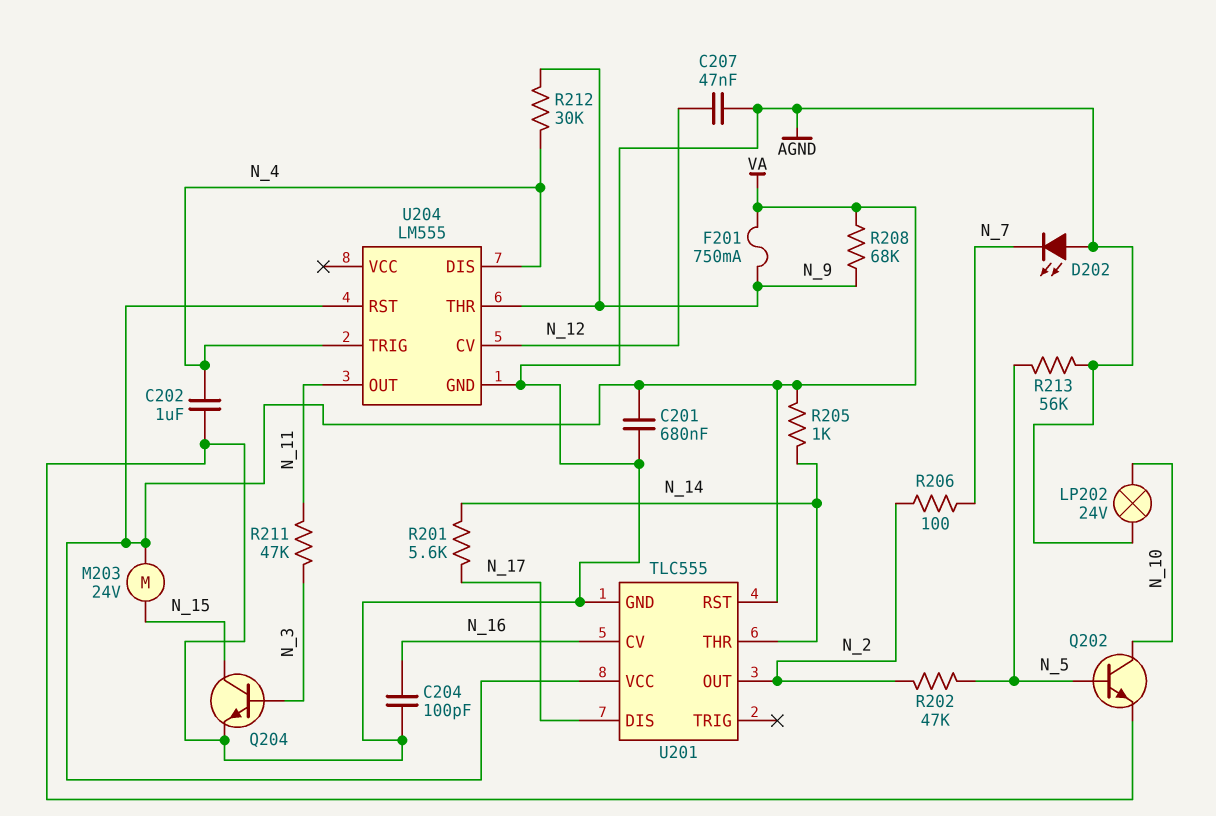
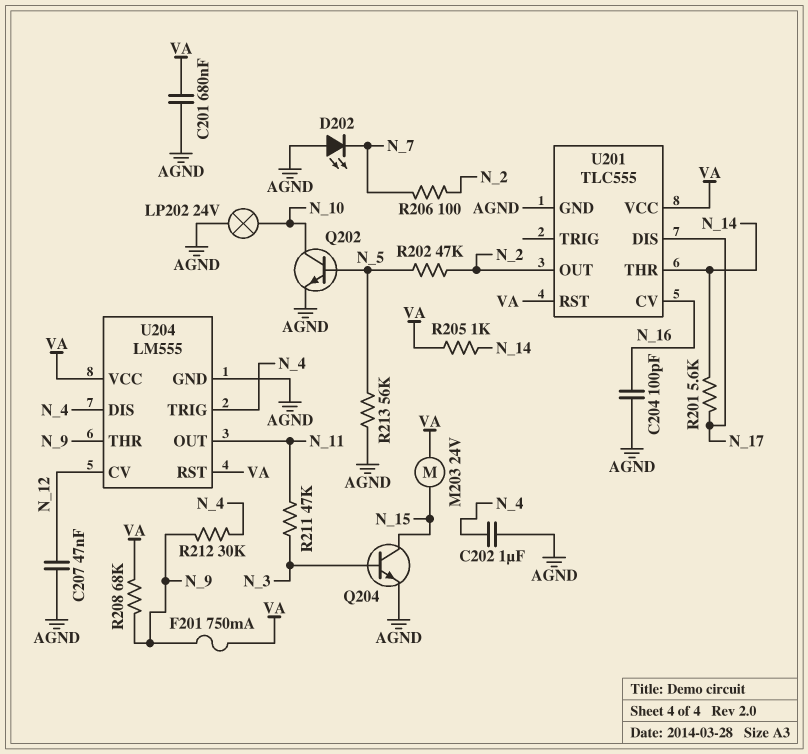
U204 pin VCC: none -> VA

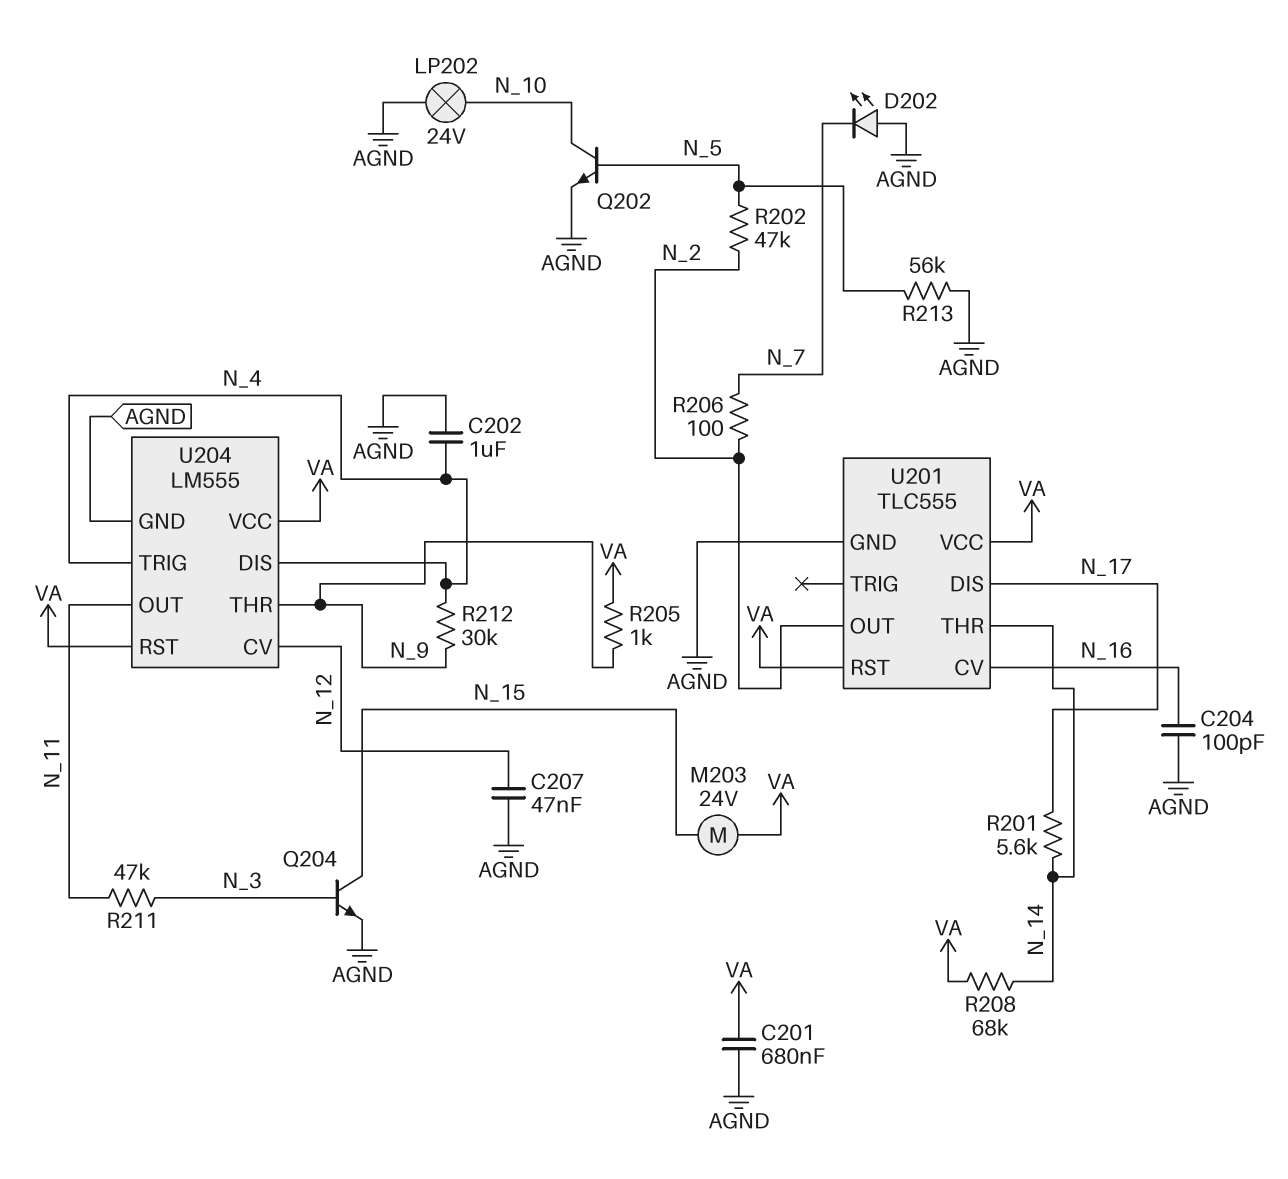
F201: 750mA (N_9, VA) -> none
R205: 1k (N_14, VA) -> 1k (N_9, VA)
R208: 68k (N_9, VA) -> 68k (N_14, VA)

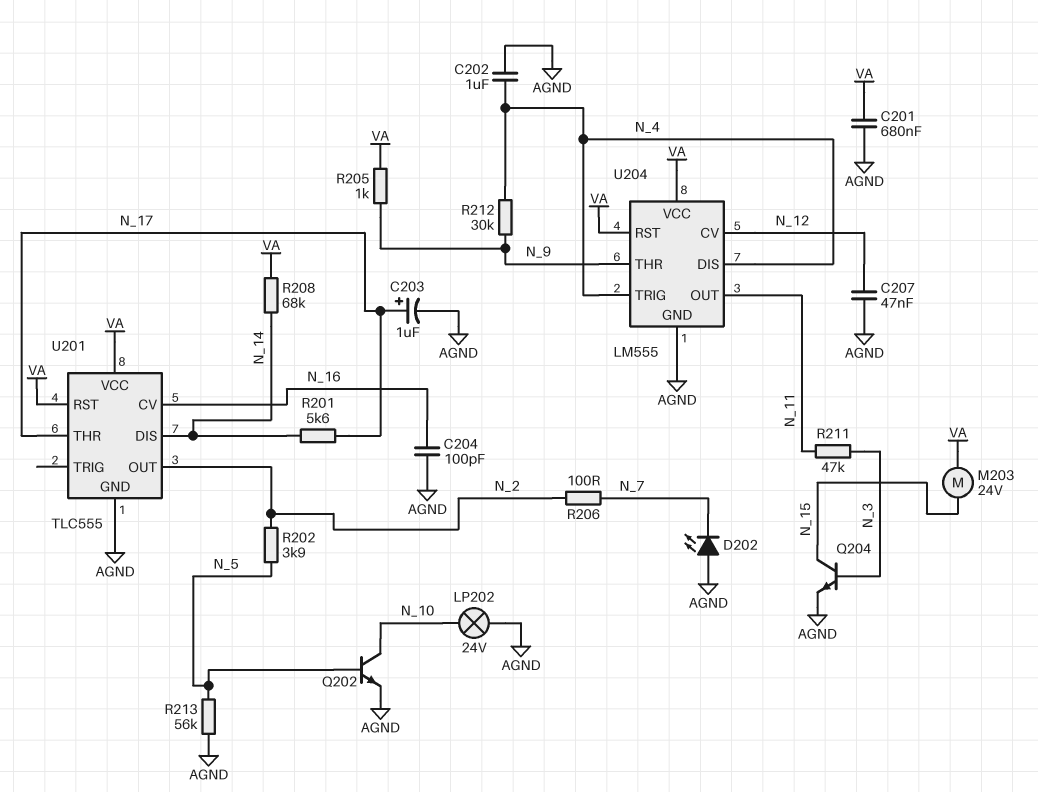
C203: none -> 1uF (plus N_17, minus AGND)
R202: 47k (N_2, N_5) -> 3.9k (N_2, N_5)
U201 pin DIS: N_17 -> N_14
U201 pin THR: N_14 -> N_17

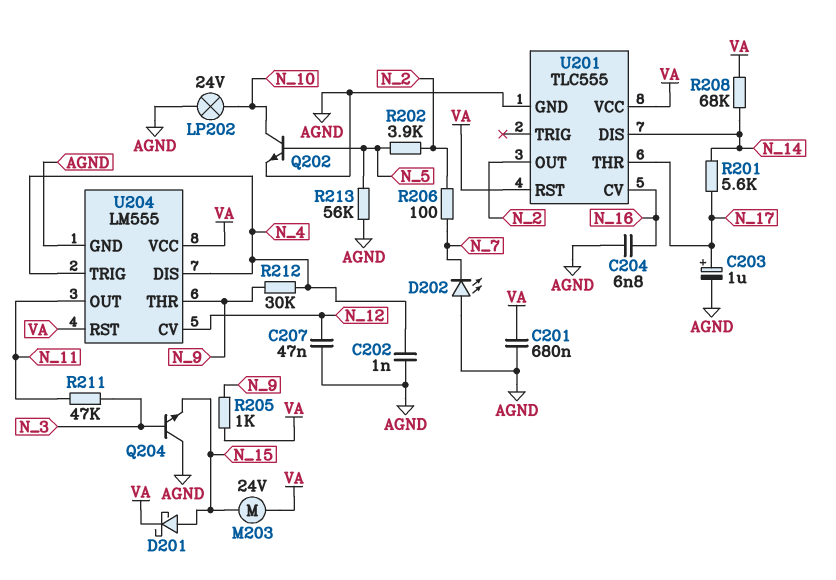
C202: 1uF (AGND, N_4) -> 1nF (AGND, N_4)
C204: 100pF (AGND, N_16) -> 6.8nF (AGND, N_16)
D201: none -> schottky (A N_15, K VA)
Q204: NPN (B N_3, C N_15, E AGND) -> NPN (B N_3, C AGND, E N_15)

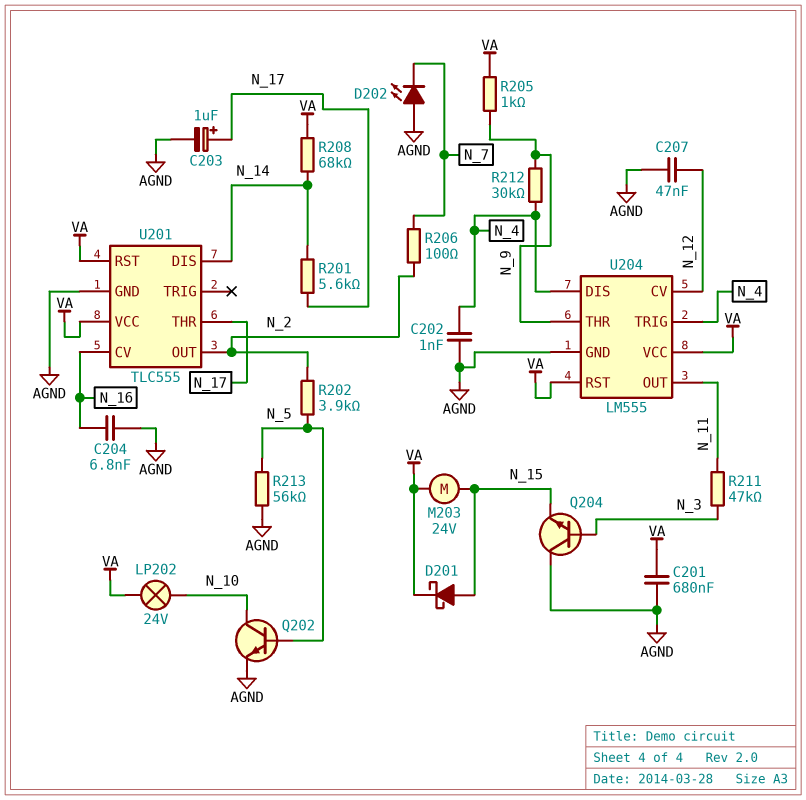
LP202: lamp 24V (AGND, N_10) -> lamp 24V (N_10, VA)

